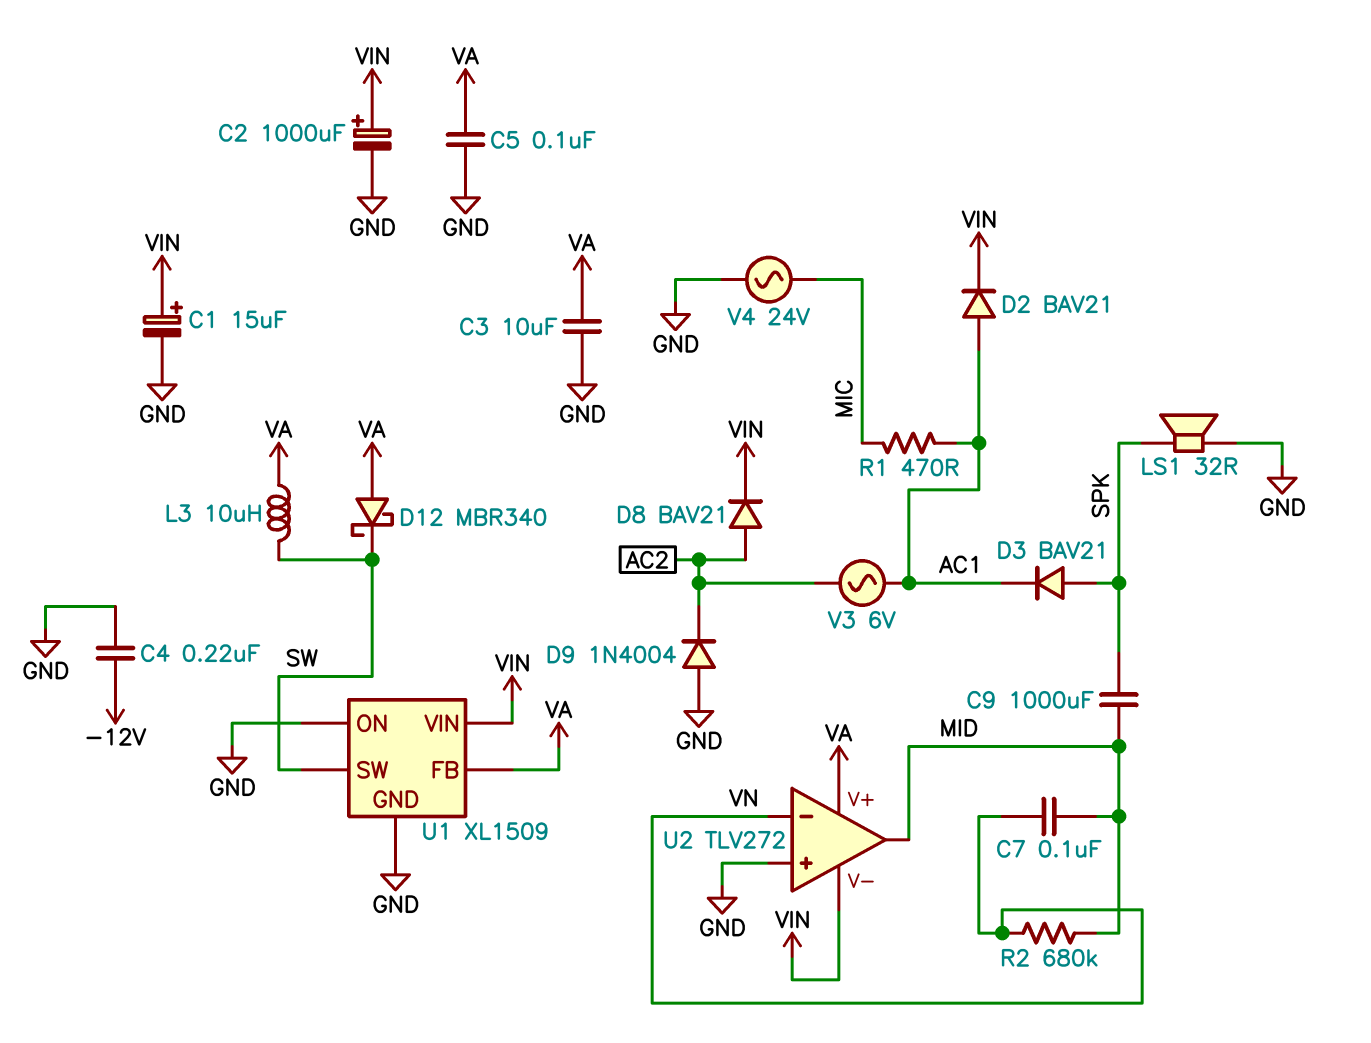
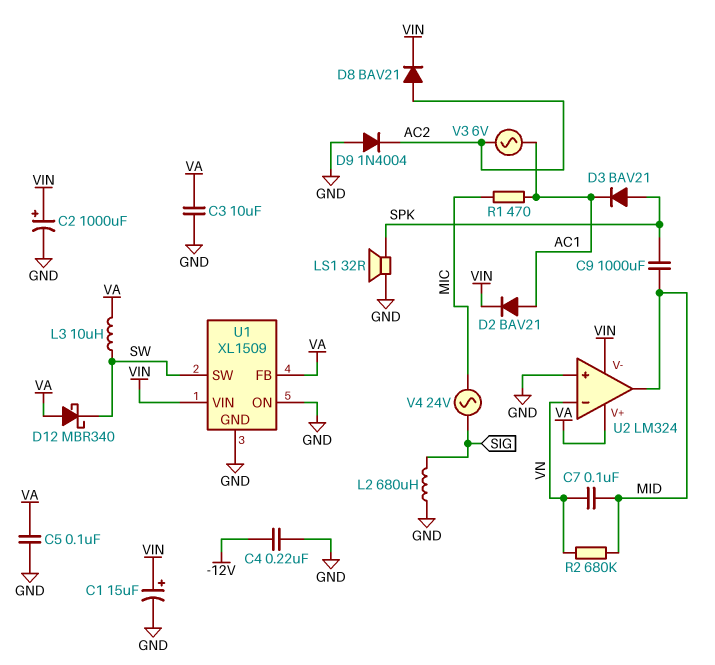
L2: none -> 680uH (GND, SIG)
U2: TLV272 -> LM324
V4: AC 24V (GND, MIC) -> AC 24V (MIC, SIG)

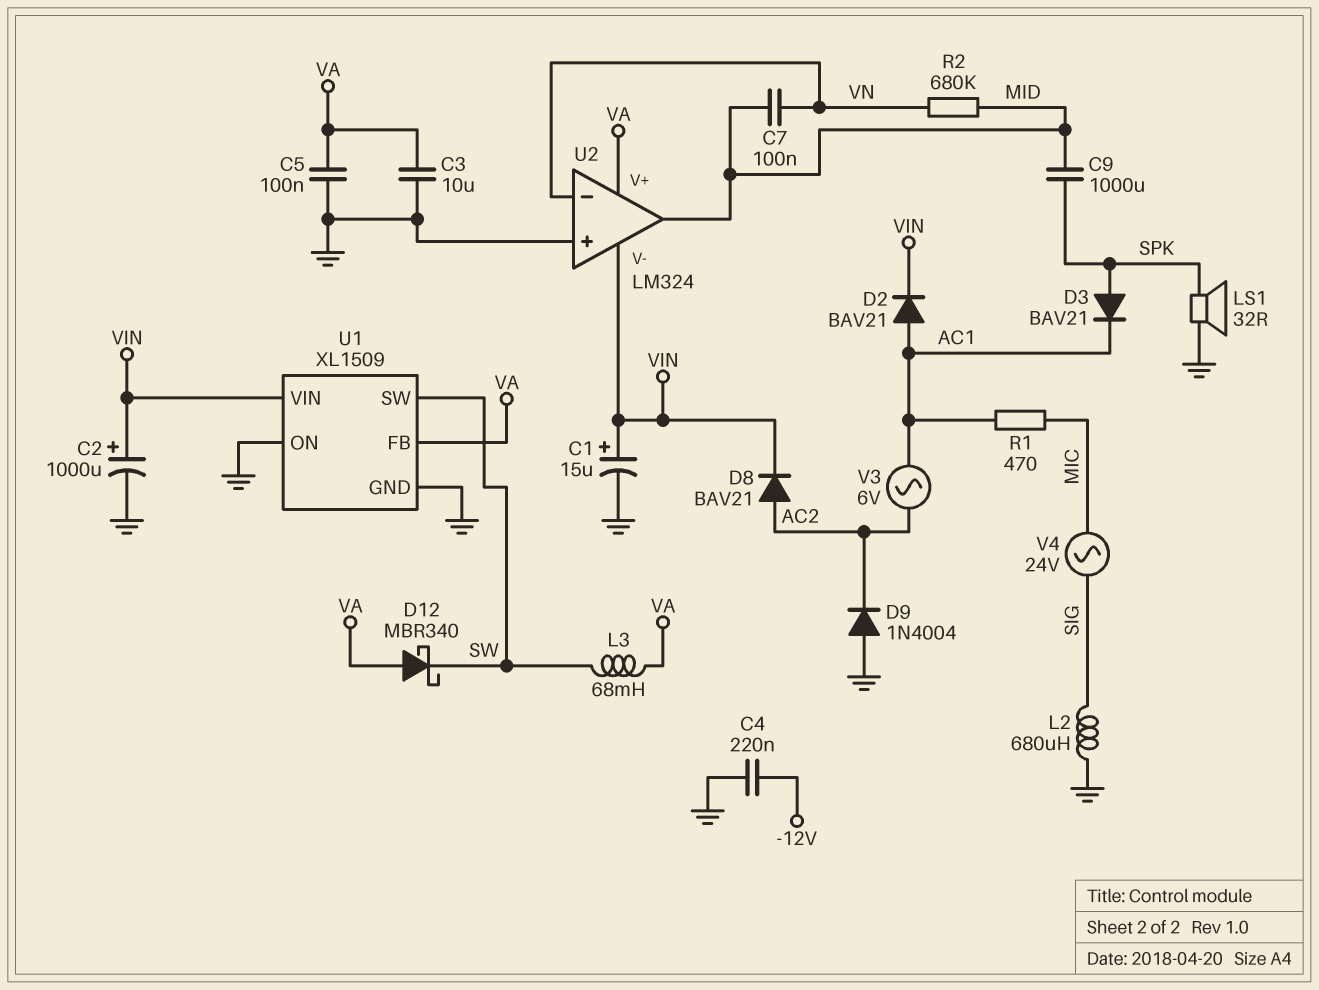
L3: 10uH (SW, VA) -> 68mH (SW, VA)

